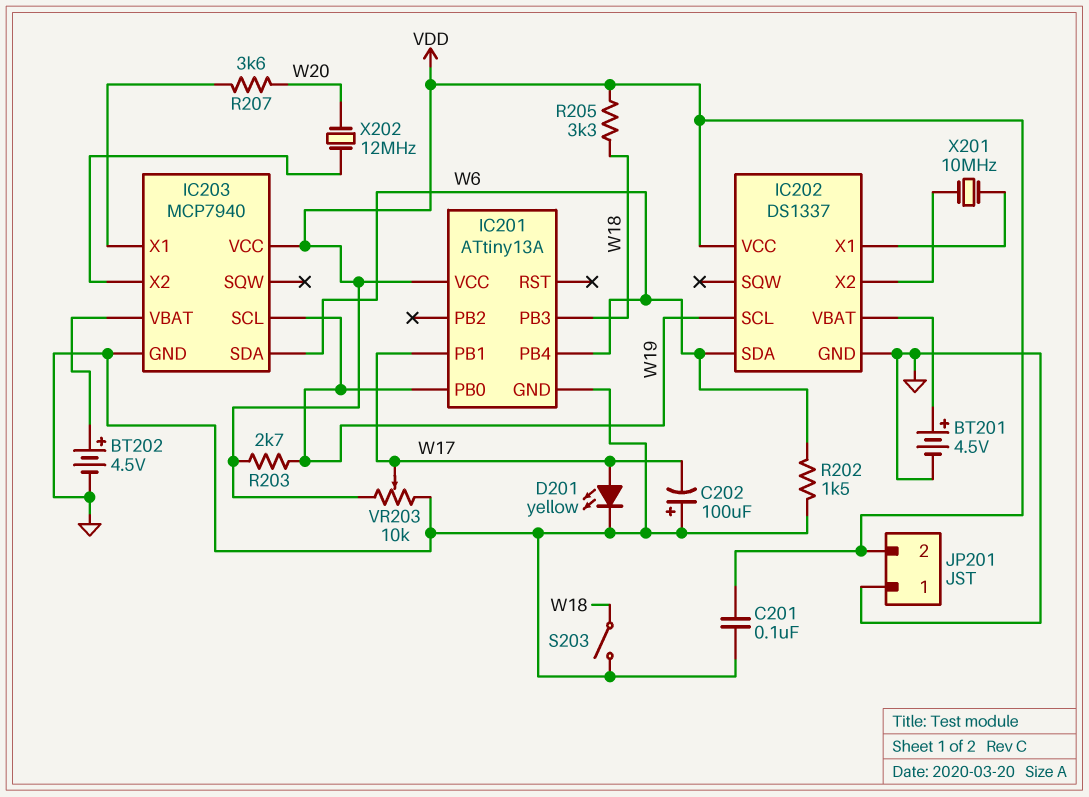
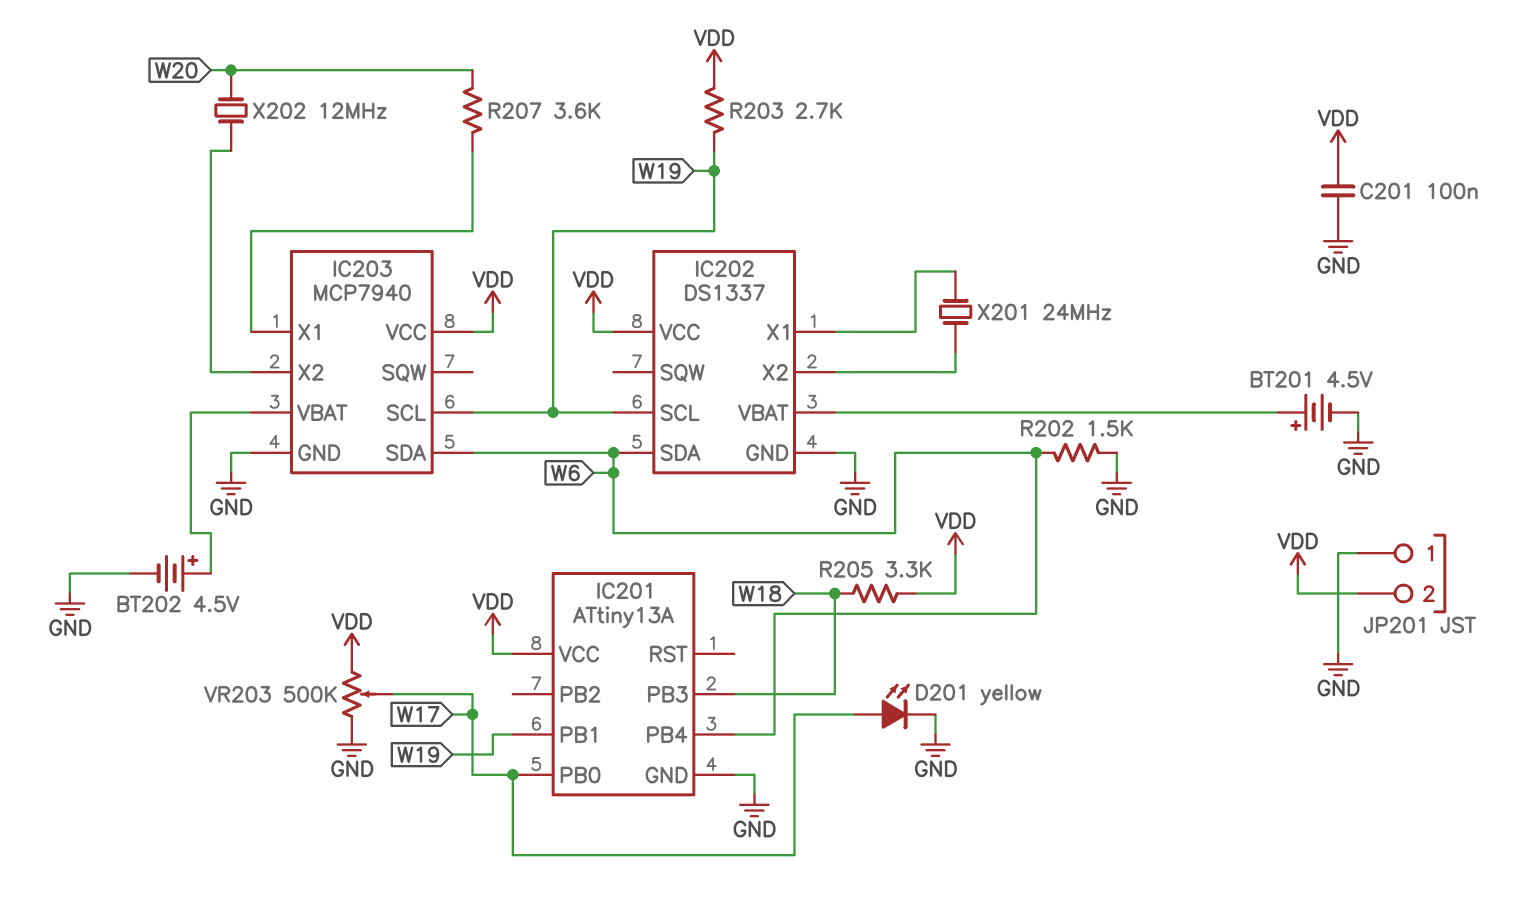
C202: 100uF (plus GND, minus W17) -> none
IC201 pin PB0: W19 -> W17
IC201 pin PB1: W17 -> W19
S203: switch (GND, W18) -> none
VR203: 10k (GND, VDD, wiper W17) -> 500k (GND, VDD, wiper W17)
X201: 10MHz (IC202/X1, IC202/X2) -> 24MHz (IC202/X1, IC202/X2)

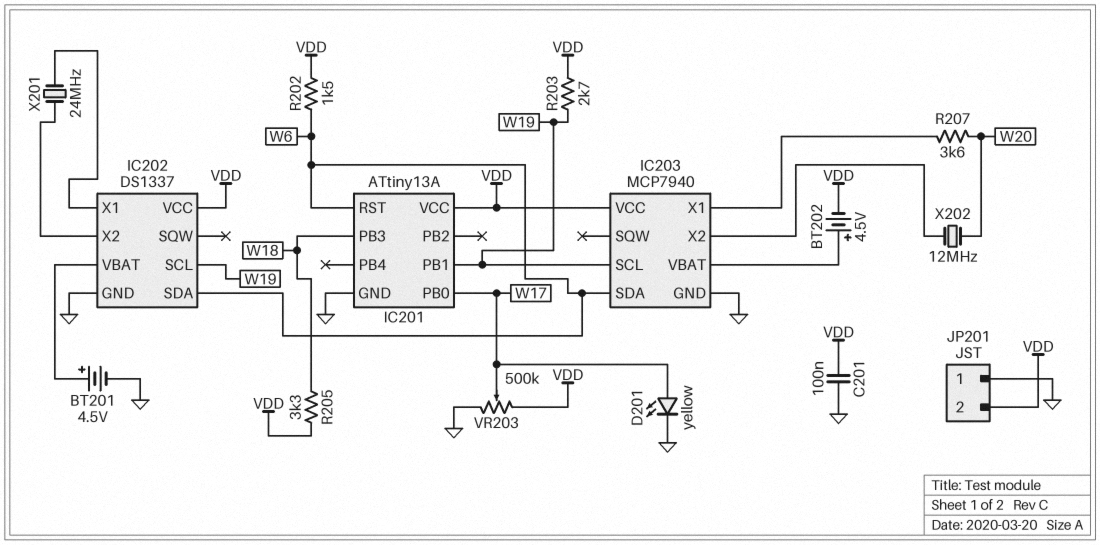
BT202: 4.5V (plus IC203/VBAT, minus GND) -> 4.5V (plus IC203/VBAT, minus VDD)
IC201 pin PB4: W6 -> none
IC201 pin RST: none -> W6
R202: 1.5k (GND, W6) -> 1.5k (VDD, W6)

